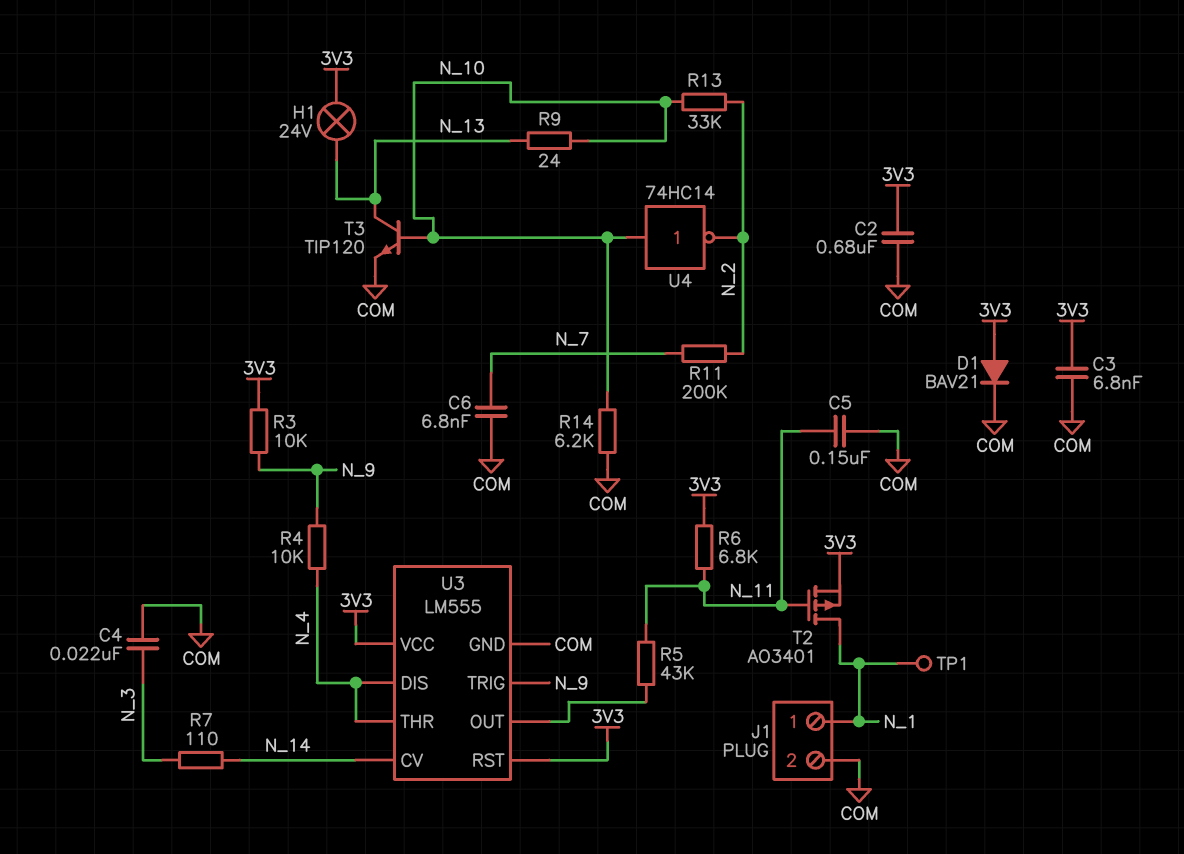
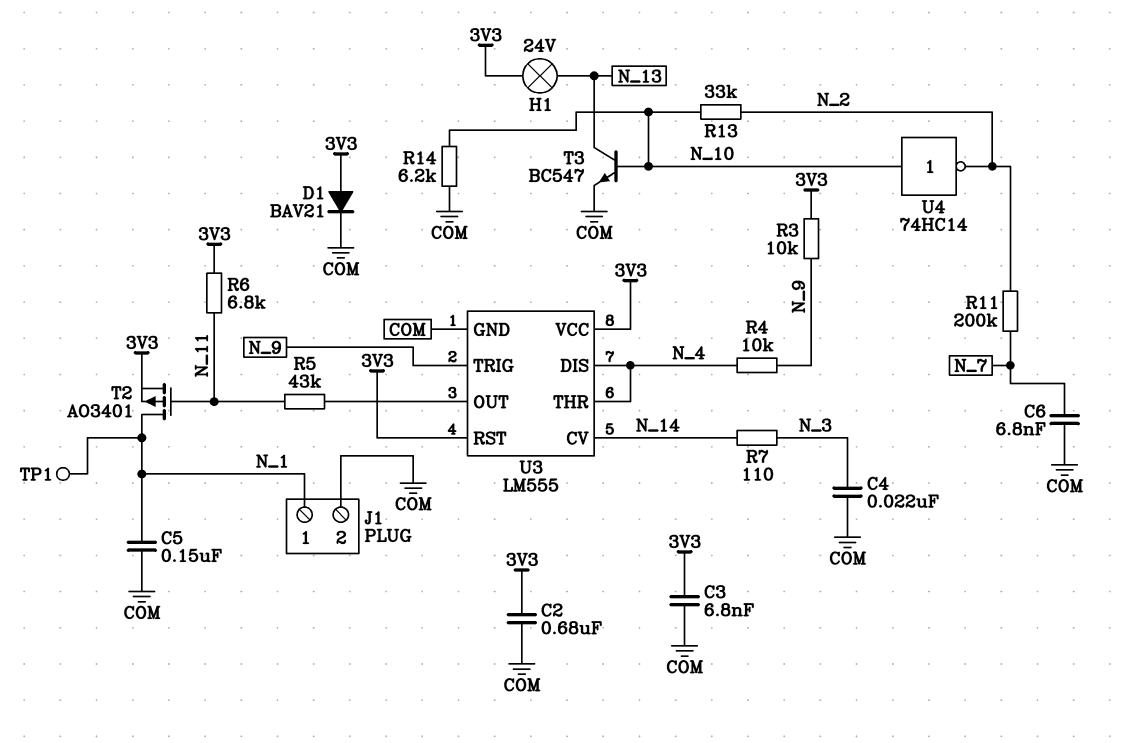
C5: 150nF (COM, N_11) -> 150nF (COM, N_1)
R9: 24 (N_10, N_13) -> none
T3: NPN TIP120 (B N_10, C N_13, E COM) -> NPN BC547 (B N_10, C N_13, E COM)

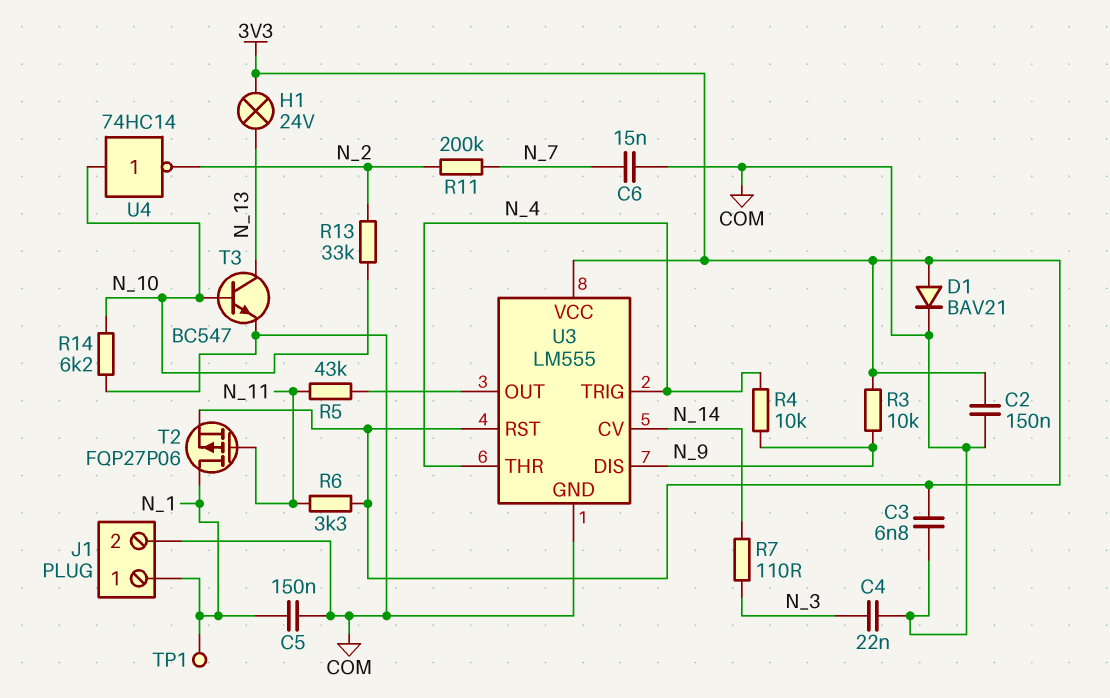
C2: 680nF (3V3, COM) -> 150nF (3V3, COM)
C6: 6.8nF (COM, N_7) -> 15nF (COM, N_7)
R6: 6.8k (3V3, N_11) -> 3.3k (3V3, N_11)
T2: PMOS AO3401 (G N_11, D N_1, S 3V3) -> PMOS FQP27P06 (G N_11, D N_1, S 3V3)
U3 pin DIS: N_4 -> N_9
U3 pin TRIG: N_9 -> N_4

